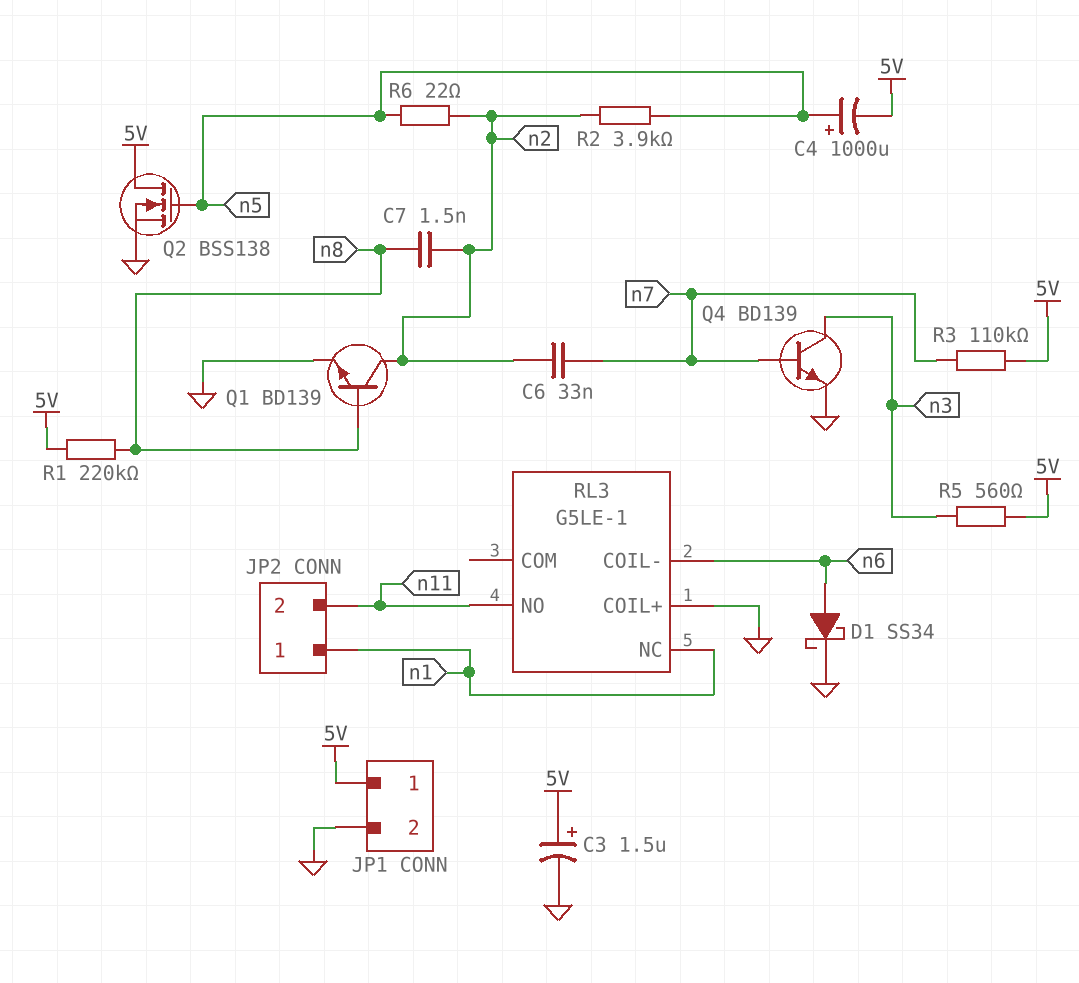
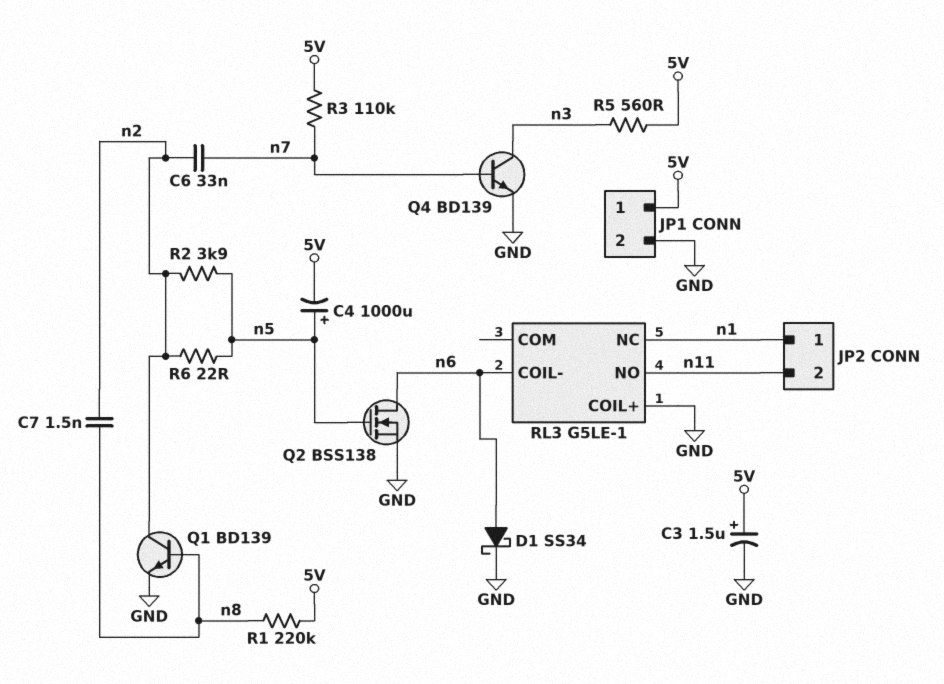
Q2: NMOS BSS138 (G n5, D 5V, S GND) -> NMOS BSS138 (G n5, D n6, S GND)

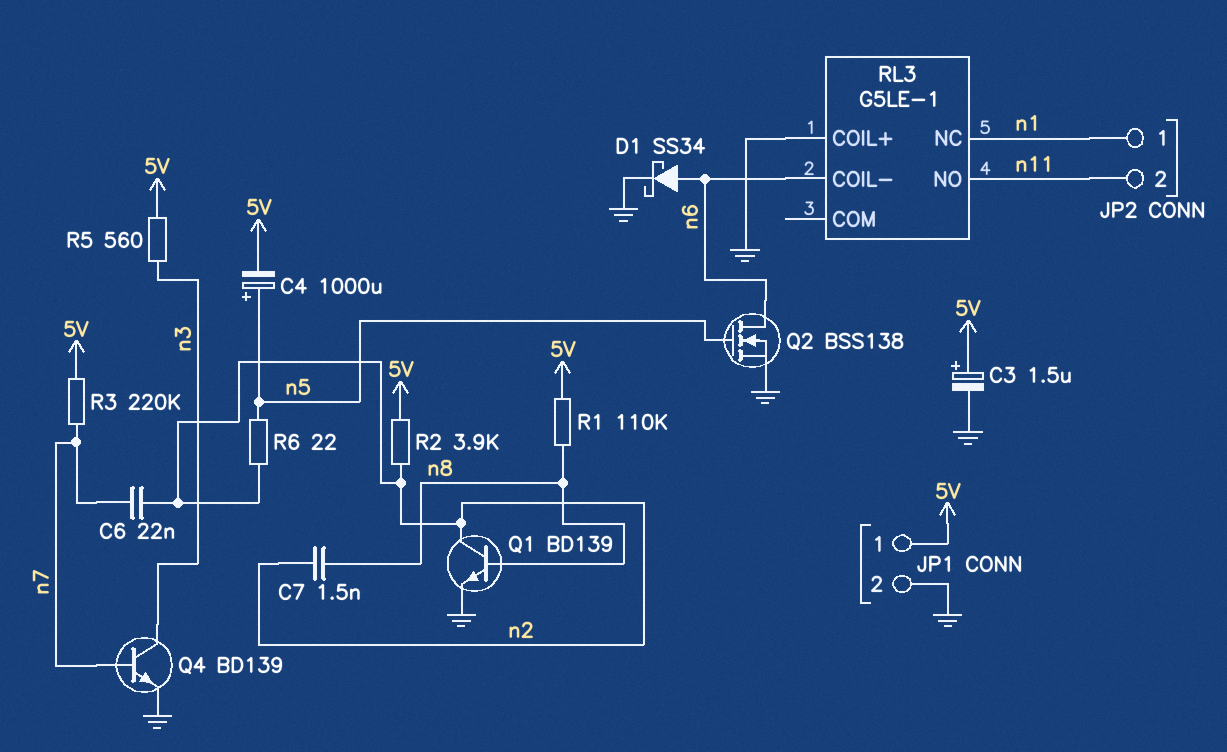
C6: 33nF (n2, n7) -> 22nF (n2, n7)
R1: 220k (5V, n8) -> 110k (5V, n8)
R2: 3.9k (n2, n5) -> 3.9k (5V, n2)
R3: 110k (5V, n7) -> 220k (5V, n7)

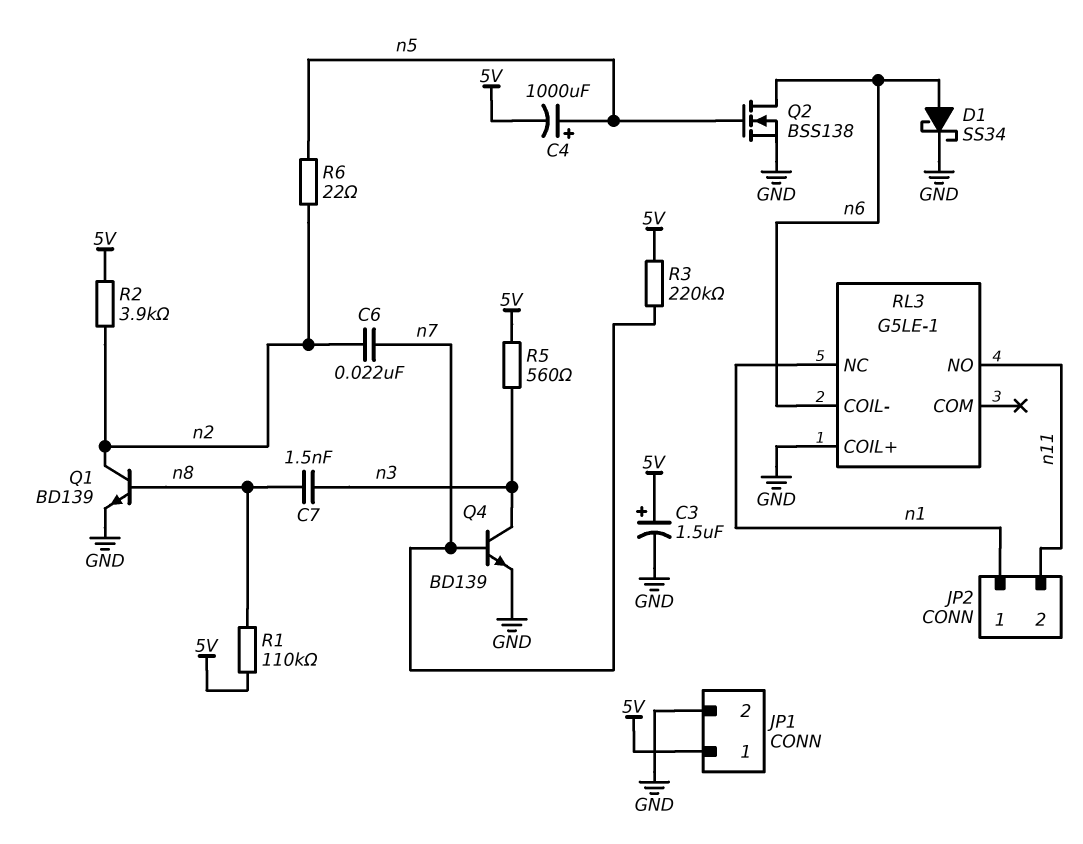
C7: 1.5nF (n2, n8) -> 1.5nF (n3, n8)

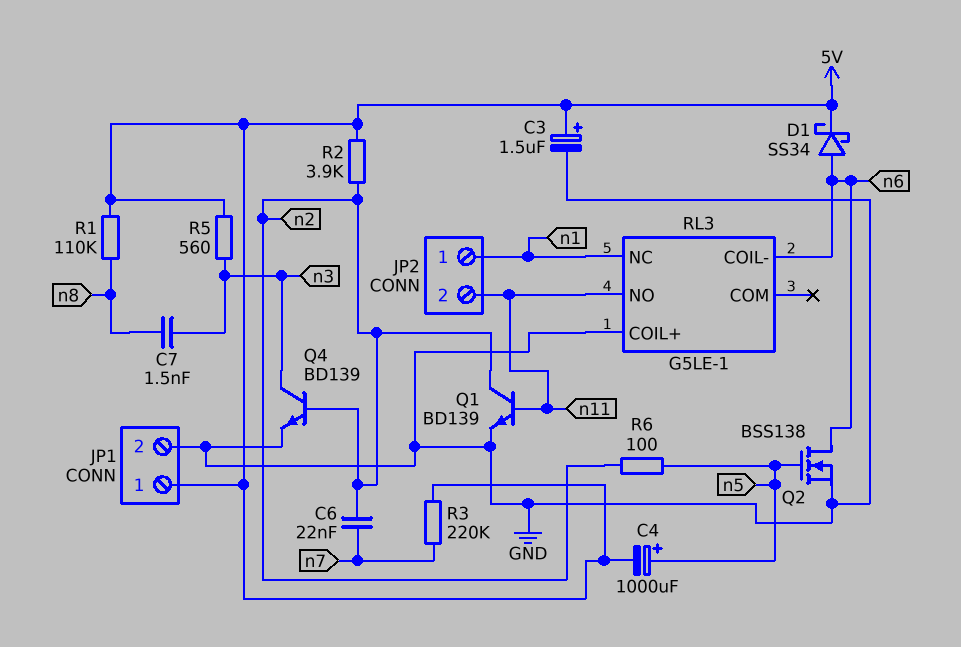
D1: schottky SS34 (A n6, K GND) -> schottky SS34 (A n6, K 5V)
Q1: NPN BD139 (B n8, C n2, E GND) -> NPN BD139 (B n11, C n2, E GND)
Q4: NPN BD139 (B n7, C n3, E GND) -> NPN BD139 (B n2, C n3, E GND)
R6: 22 (n2, n5) -> 100 (n2, n5)

